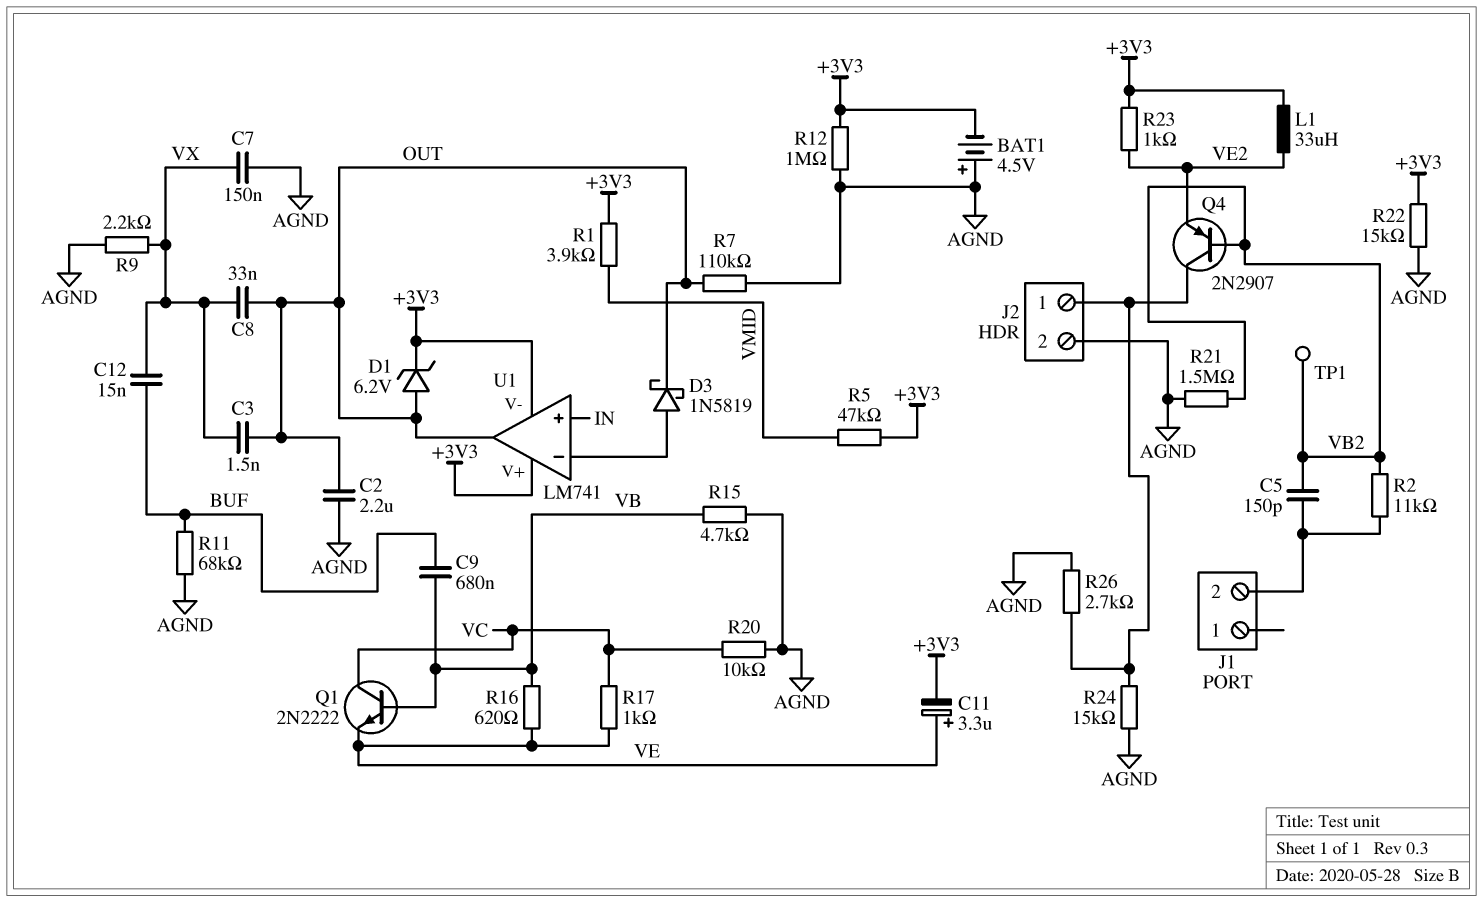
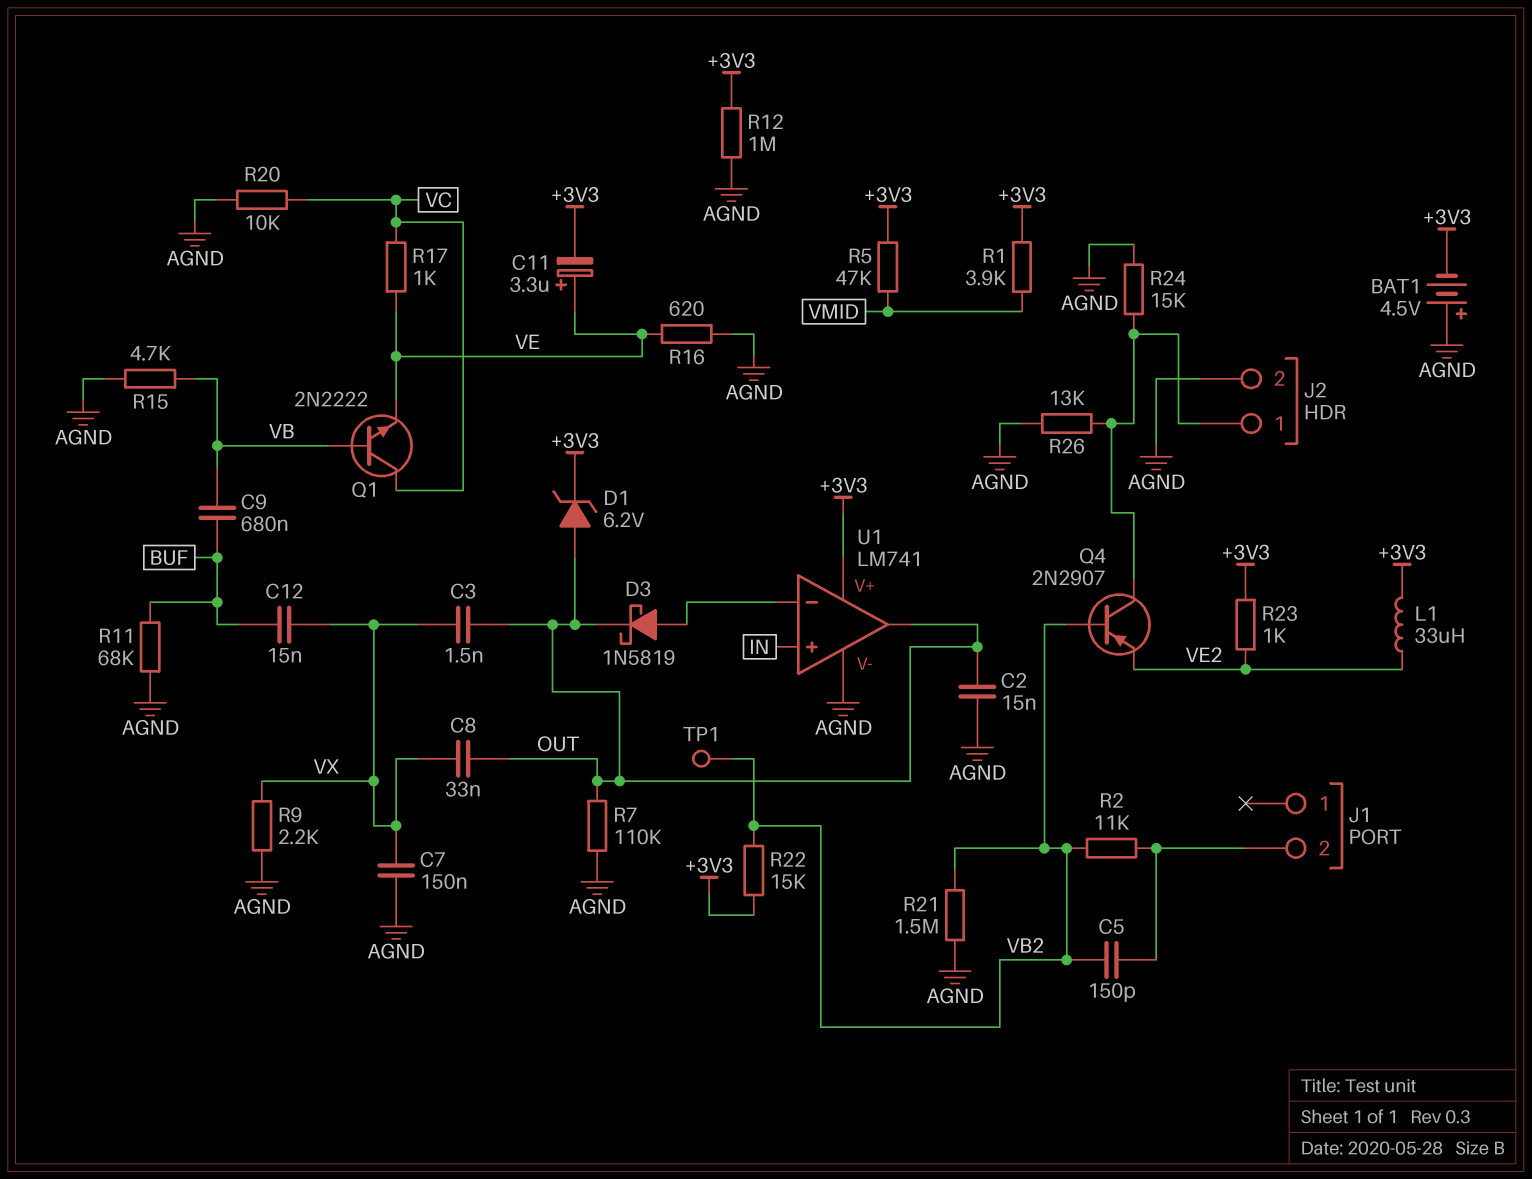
C2: 2.2uF (AGND, OUT) -> 15nF (AGND, OUT)
R16: 620 (VB, VE) -> 620 (AGND, VE)
R22: 15k (+3V3, AGND) -> 15k (+3V3, VB2)
R26: 2.7k (AGND, J2/1) -> 13k (AGND, J2/1)
U1 pin V-: +3V3 -> AGND

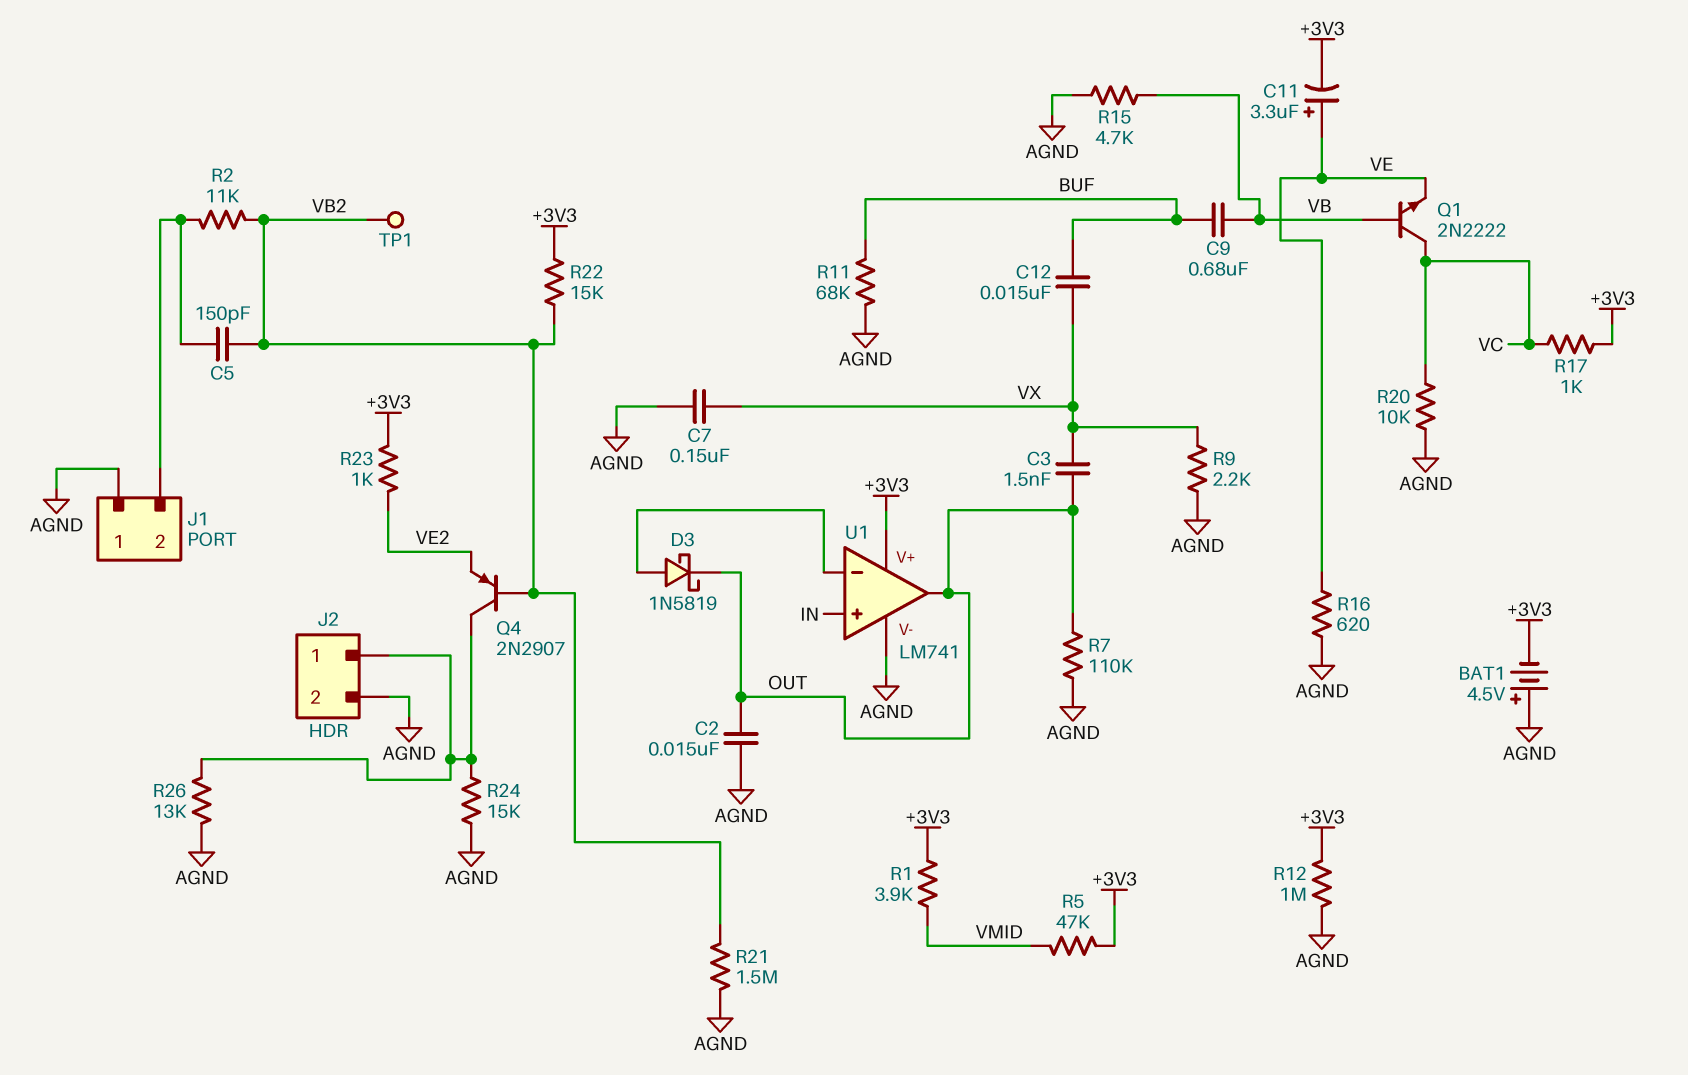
C8: 33nF (OUT, VX) -> none
D1: zener 6.2V (A OUT, K +3V3) -> none
J1 pin 1: none -> AGND
L1: 33uH (+3V3, VE2) -> none
R17: 1k (VC, VE) -> 1k (+3V3, VC)

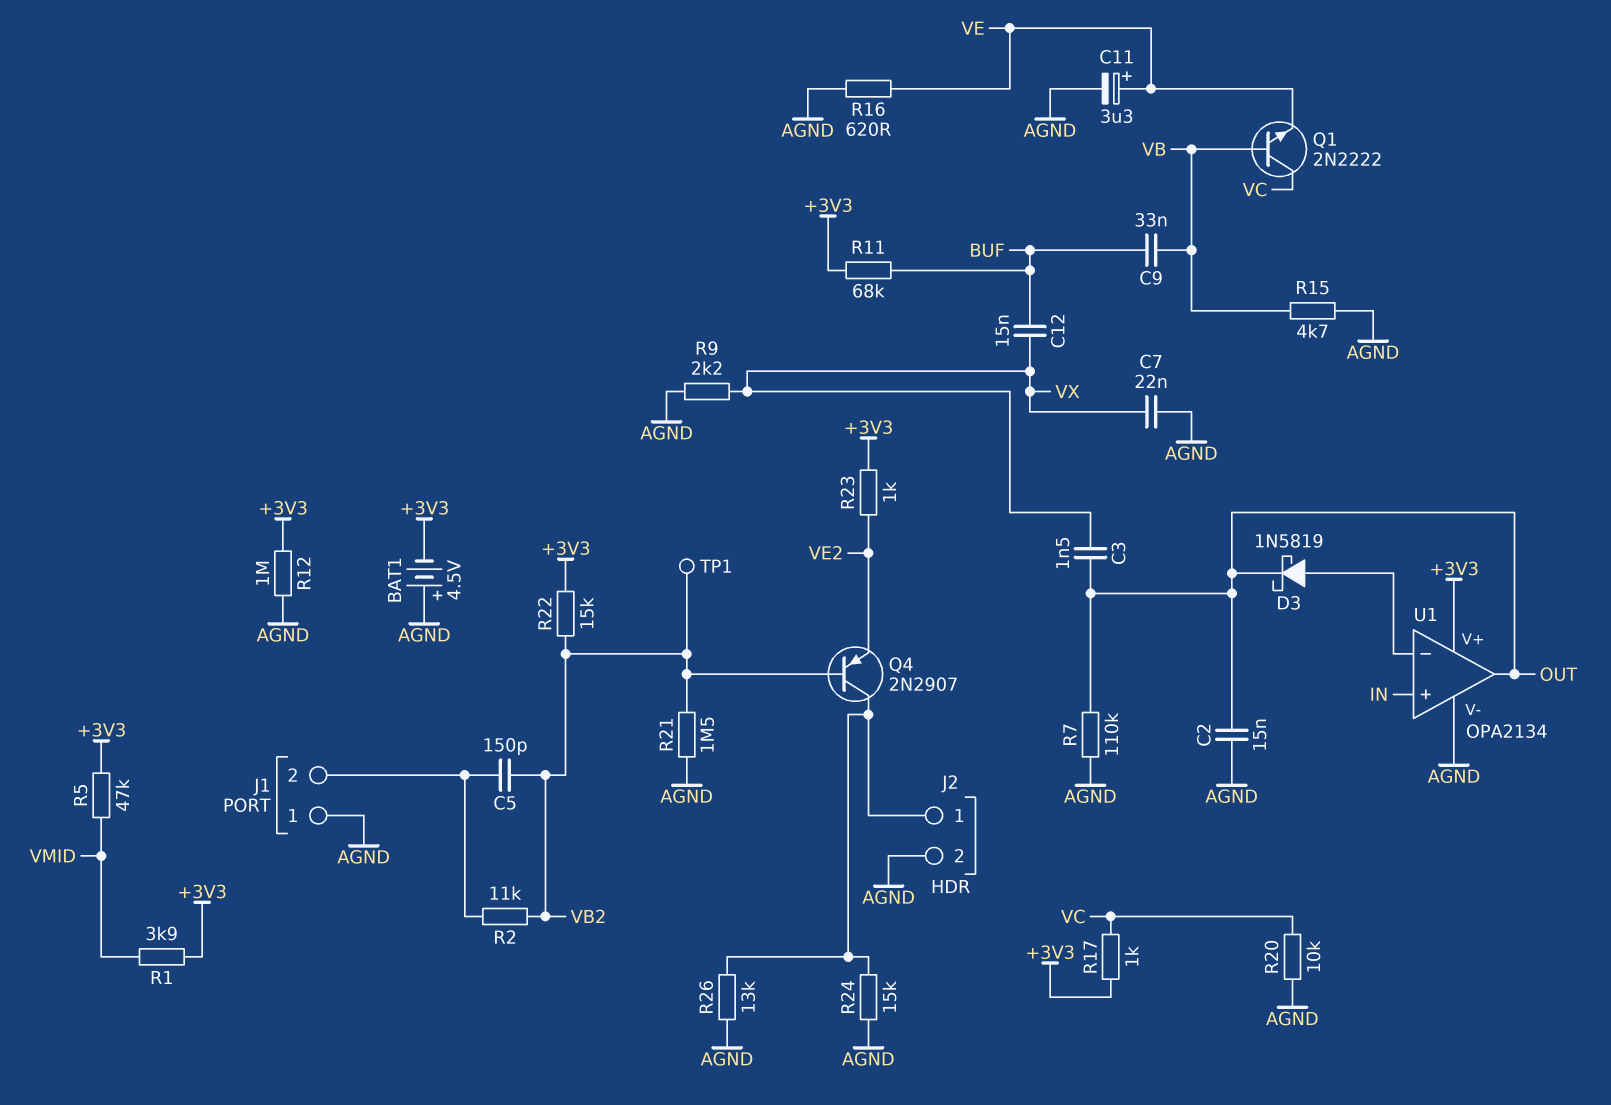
C7: 150nF (AGND, VX) -> 22nF (AGND, VX)
C9: 680nF (BUF, VB) -> 33nF (BUF, VB)
C11: 3.3uF (plus VE, minus +3V3) -> 3.3uF (plus VE, minus AGND)
R11: 68k (AGND, BUF) -> 68k (+3V3, BUF)
U1: LM741 -> OPA2134

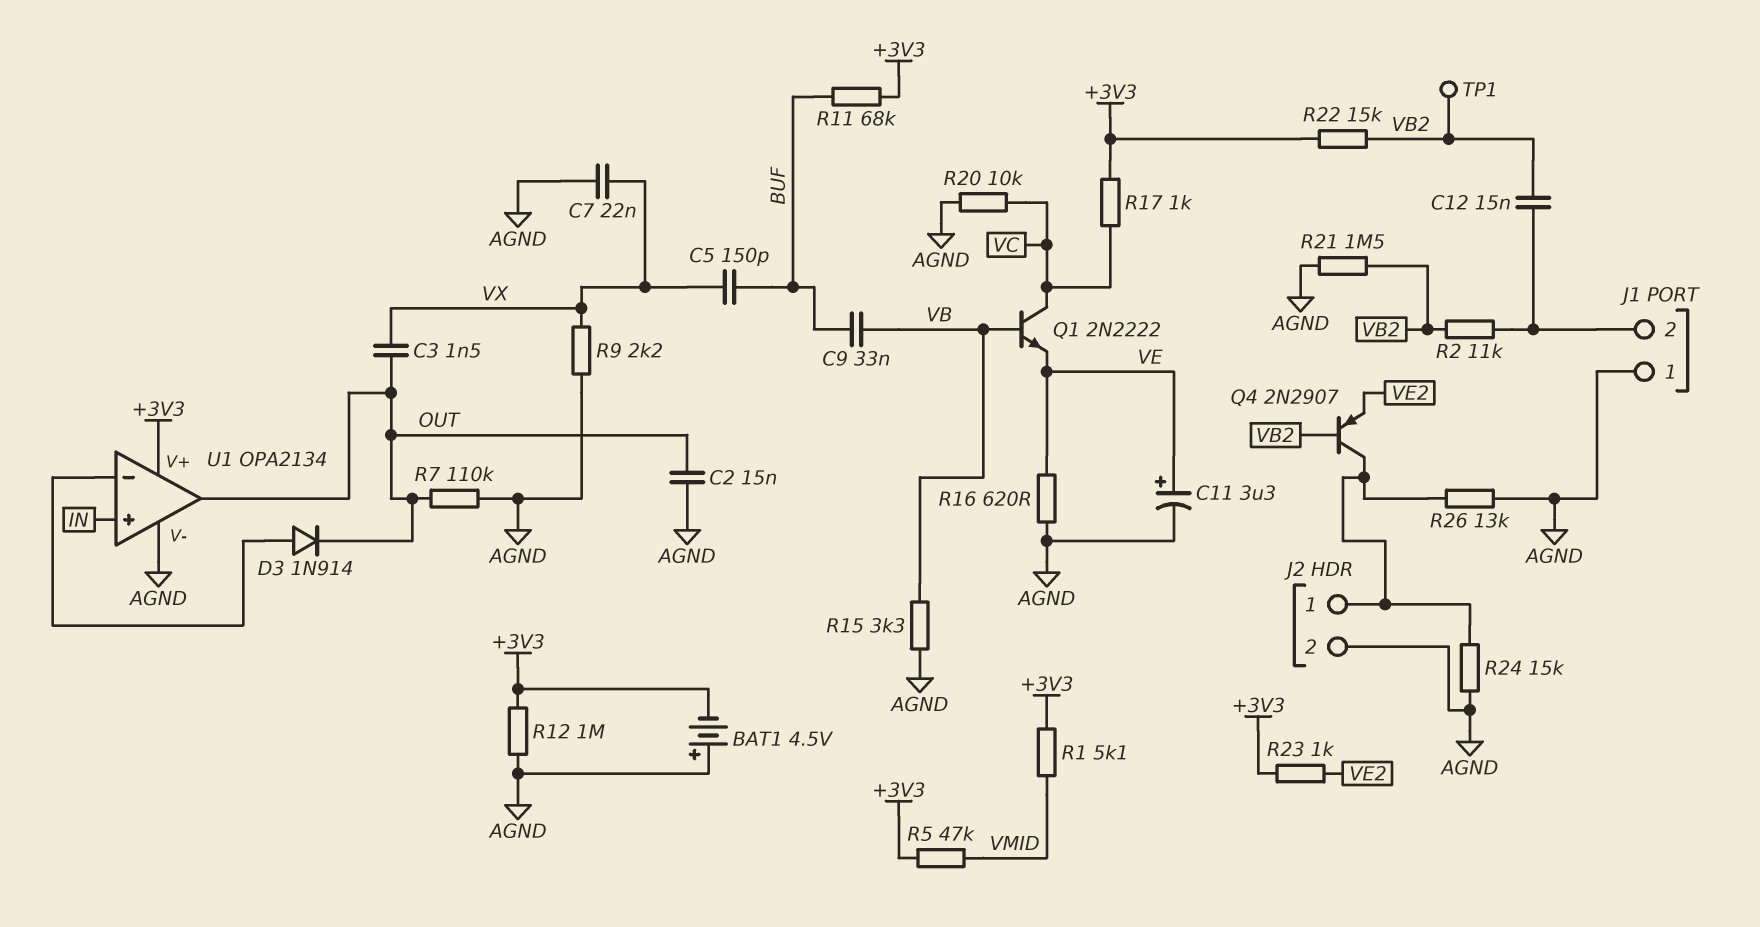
C5: 150pF (J1/2, VB2) -> 150pF (BUF, VX)
C12: 15nF (BUF, VX) -> 15nF (J1/2, VB2)
D3: schottky 1N5819 (A U1/in-, K OUT) -> diode 1N914 (A U1/in-, K OUT)
R1: 3.9k (+3V3, VMID) -> 5.1k (+3V3, VMID)
R15: 4.7k (AGND, VB) -> 3.3k (AGND, VB)

